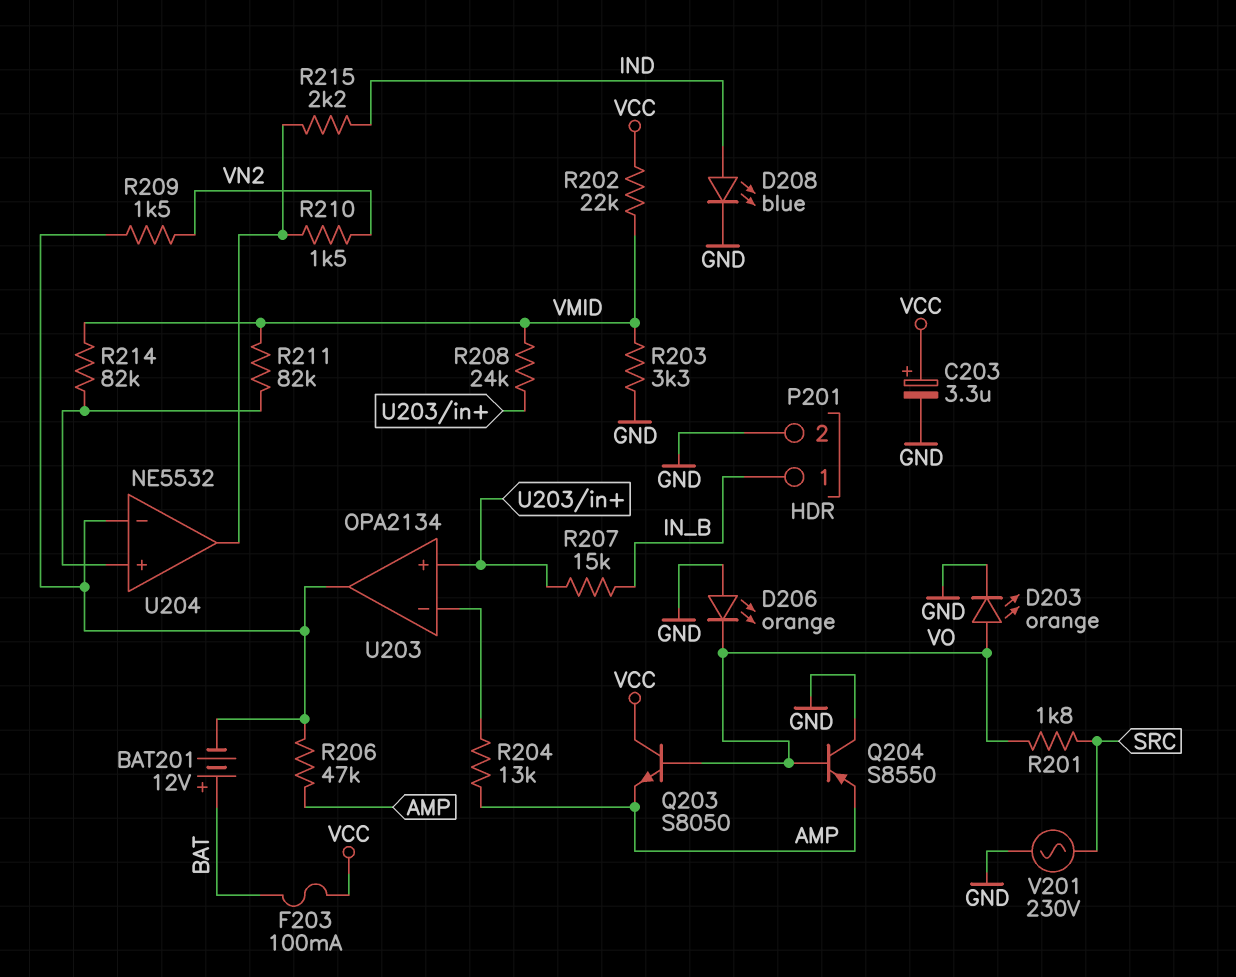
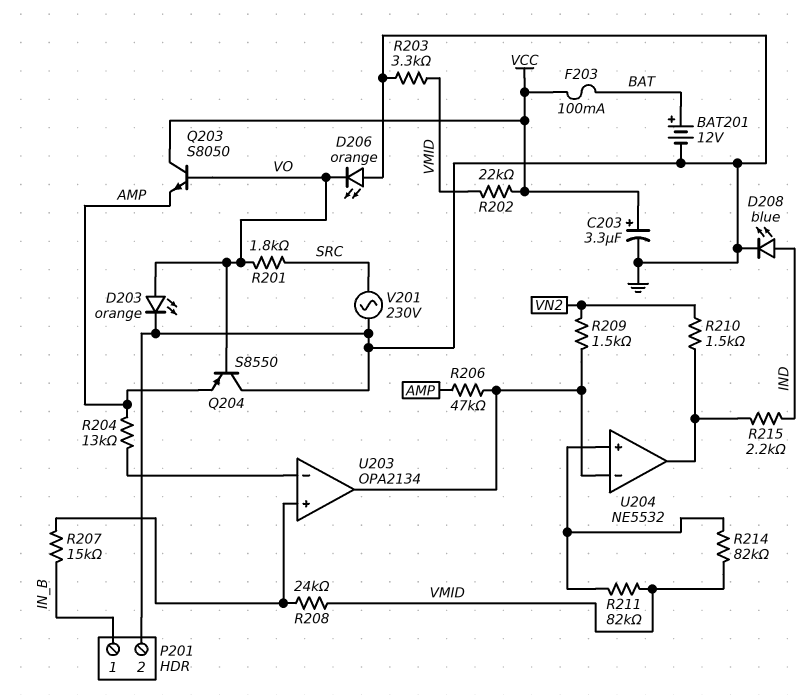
BAT201: 12V (plus BAT, minus U203/out) -> 12V (plus BAT, minus GND)

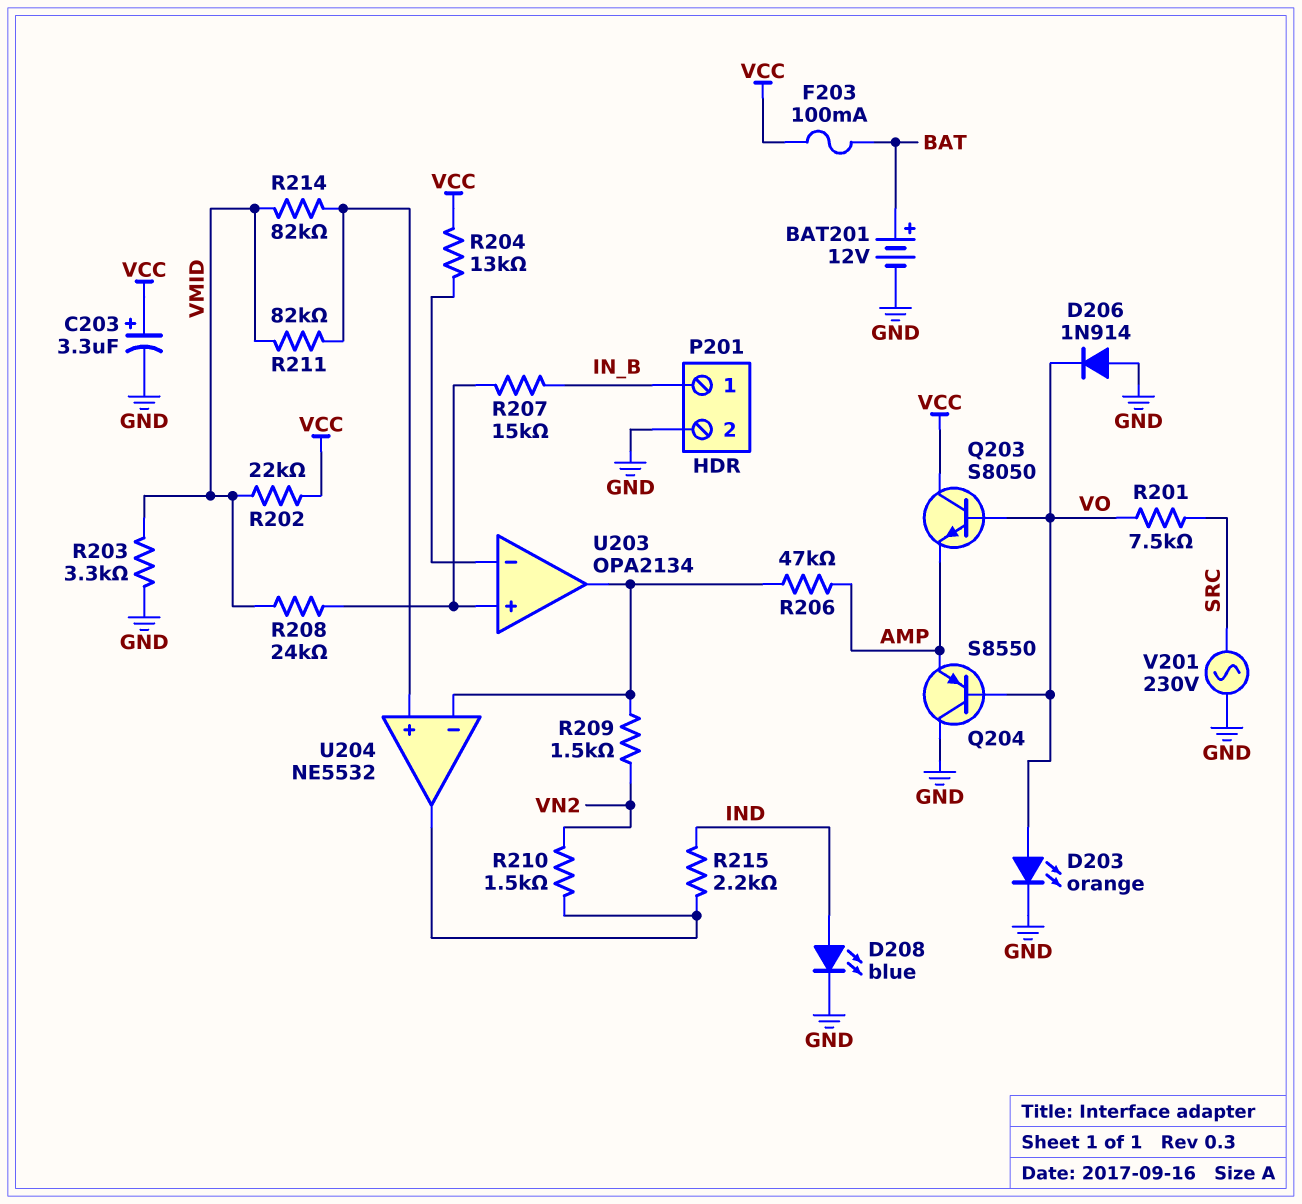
D206: LED orange (A GND, K VO) -> diode 1N914 (A GND, K VO)
R201: 1.8k (SRC, VO) -> 7.5k (SRC, VO)
R204: 13k (AMP, U203/in-) -> 13k (U203/in-, VCC)

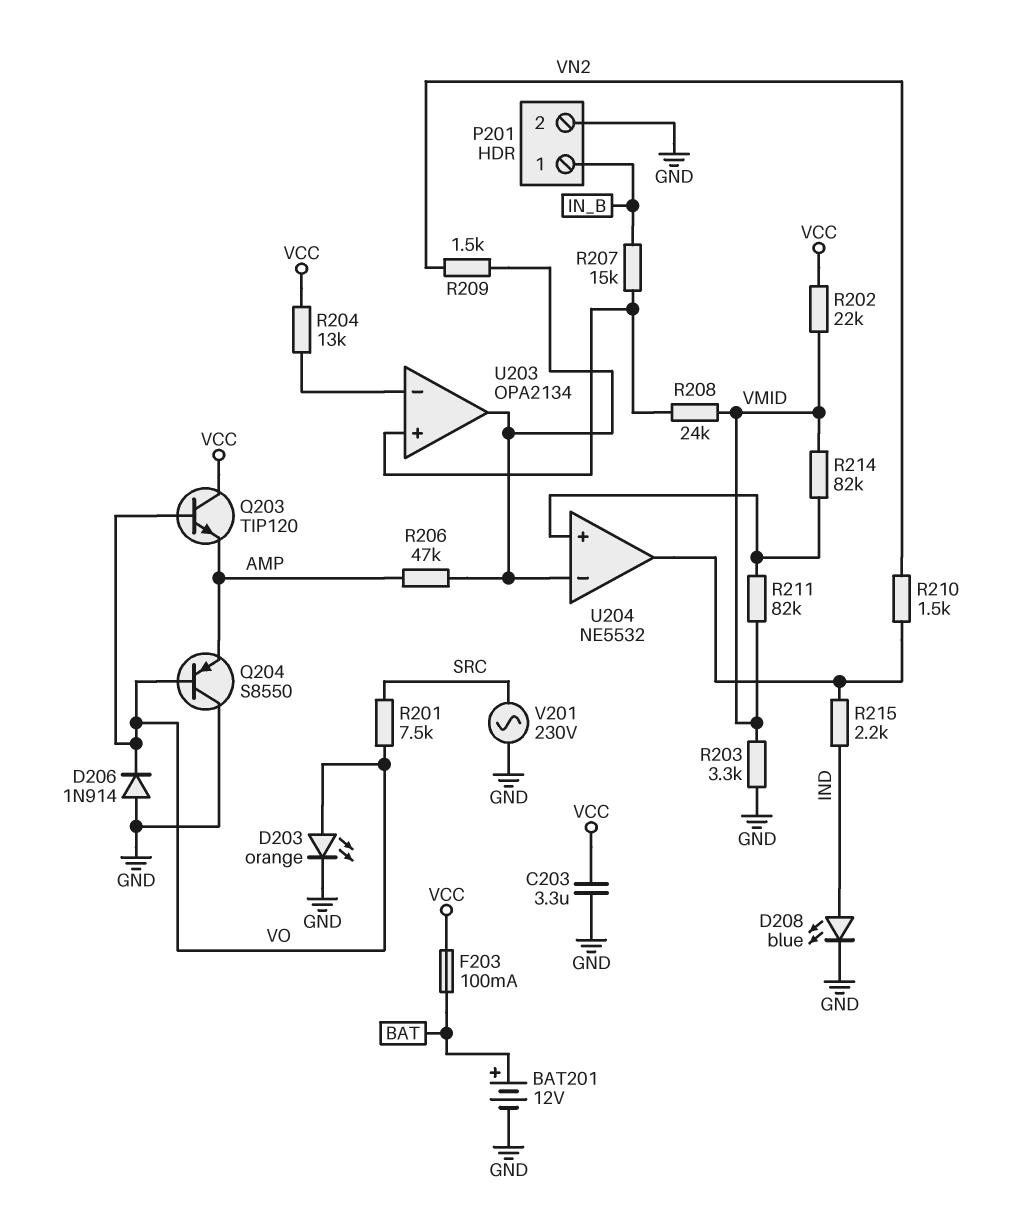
C203: 3.3uF (plus VCC, minus GND) -> 3.3uF (GND, VCC)
Q203: NPN S8050 (B VO, C VCC, E AMP) -> NPN TIP120 (B VO, C VCC, E AMP)

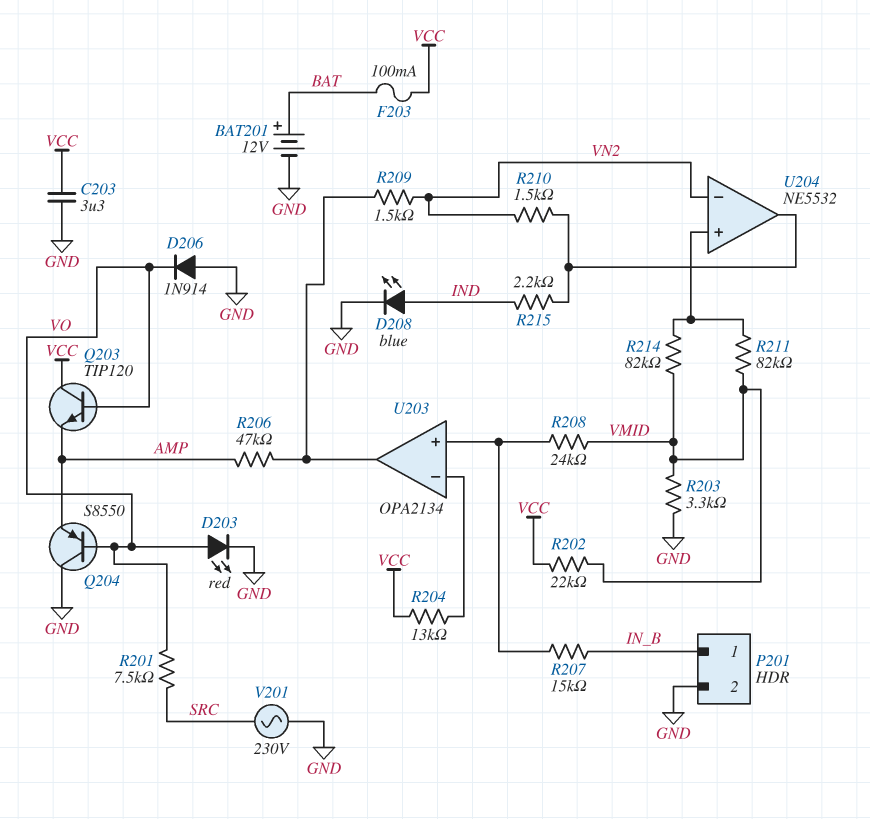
D203: LED orange (A VO, K GND) -> LED red (A VO, K GND)
U204 pin in-: U203/out -> VN2

